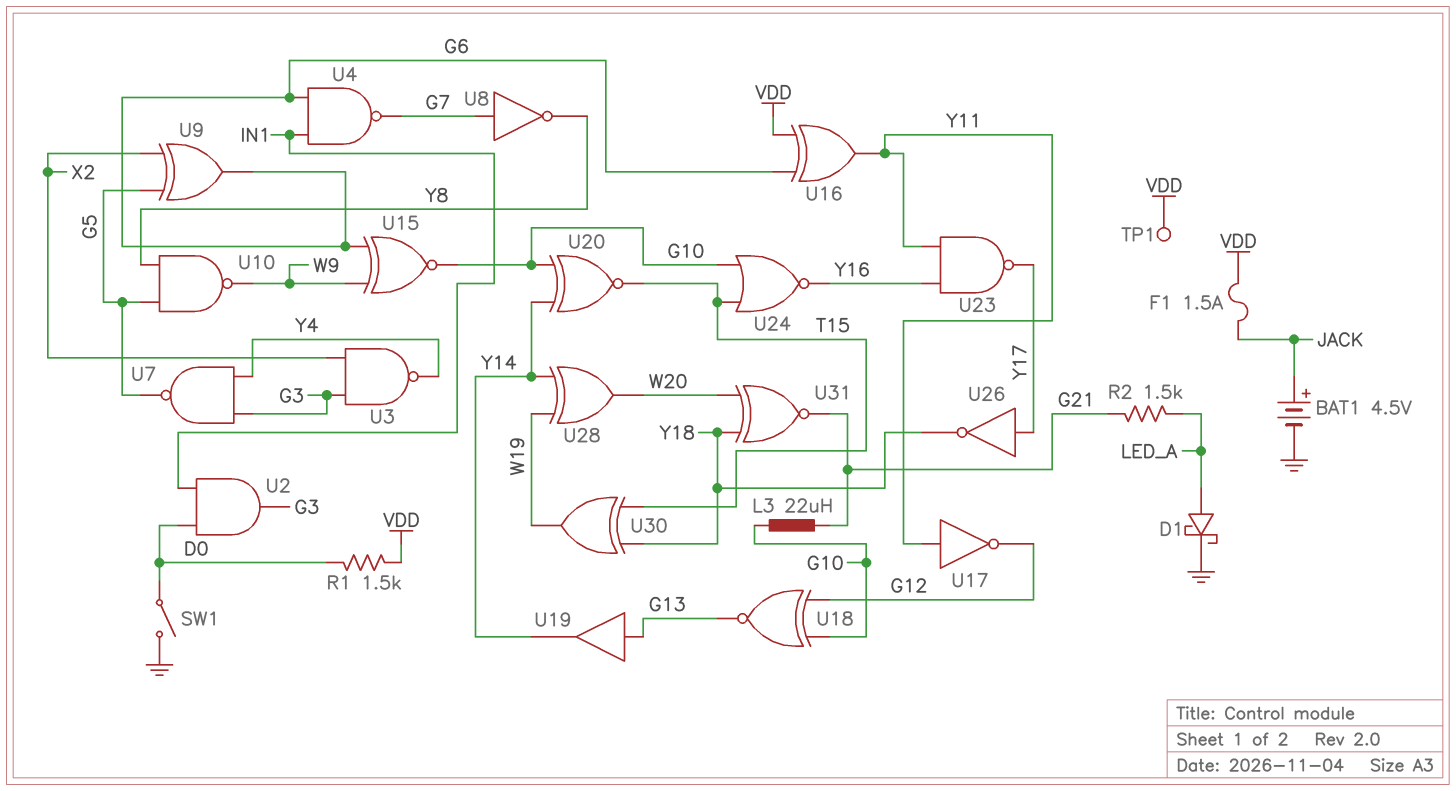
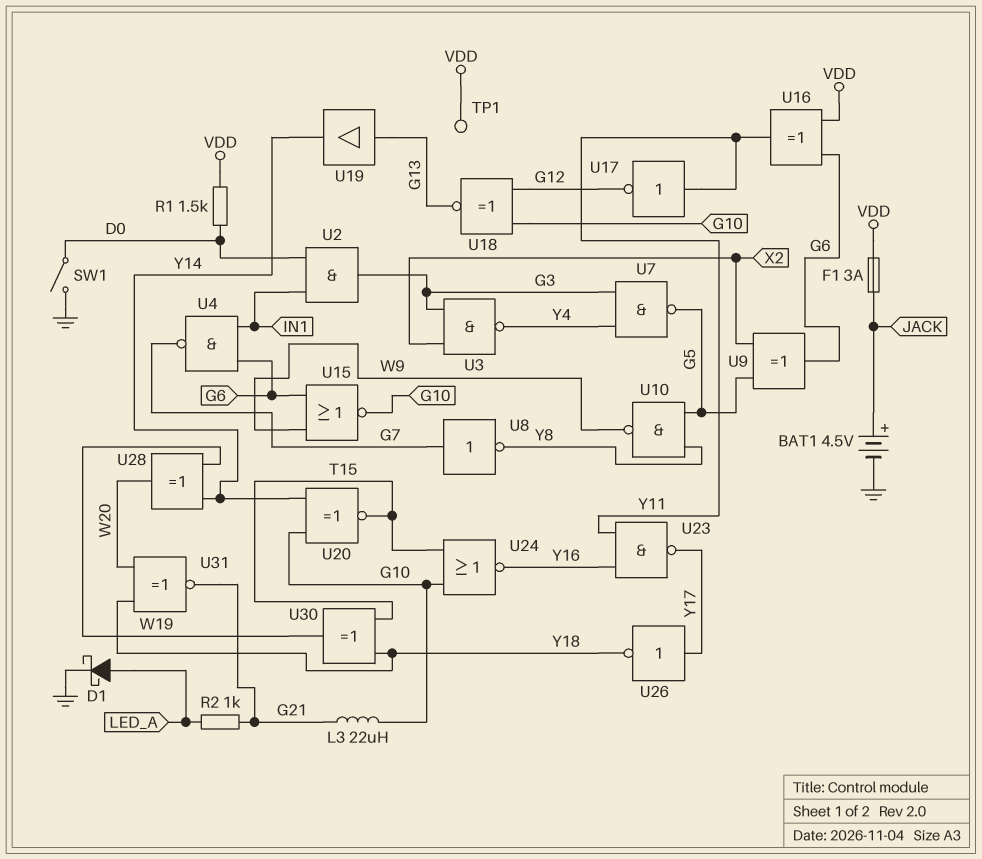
F1: 1.5A (JACK, VDD) -> 3A (JACK, VDD)
R2: 1.5k (G21, LED_A) -> 1k (G21, LED_A)
U15: XNOR (in G6, in W9, out G10) -> NOR (in G6, in W9, out G10)

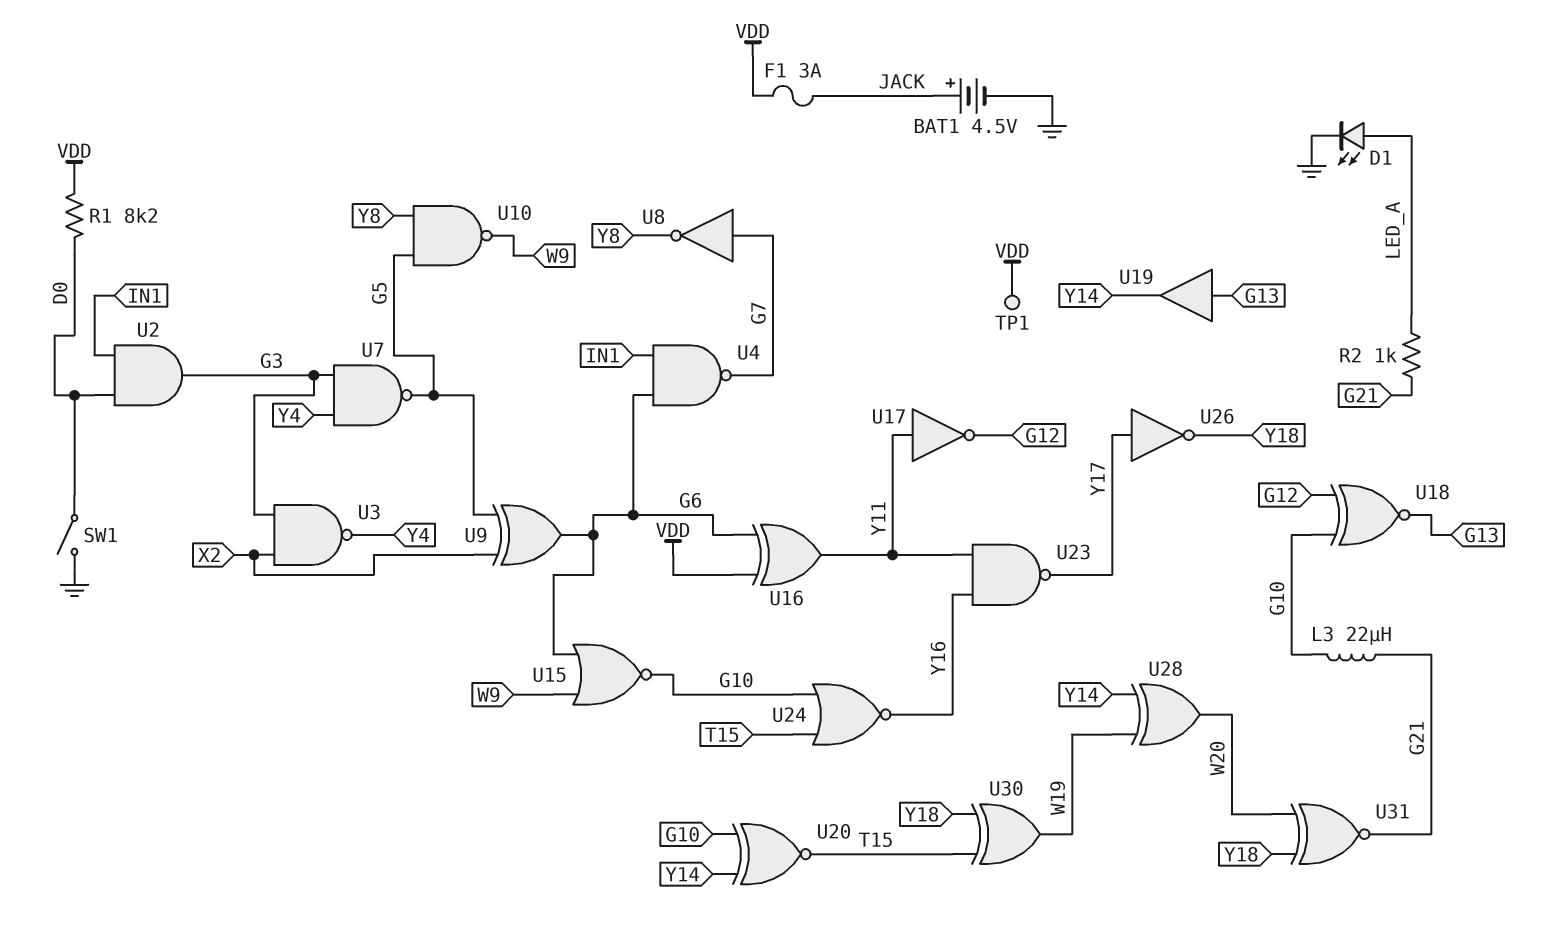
D1: schottky (A LED_A, K GND) -> LED (A LED_A, K GND)
R1: 1.5k (D0, VDD) -> 8.2k (D0, VDD)

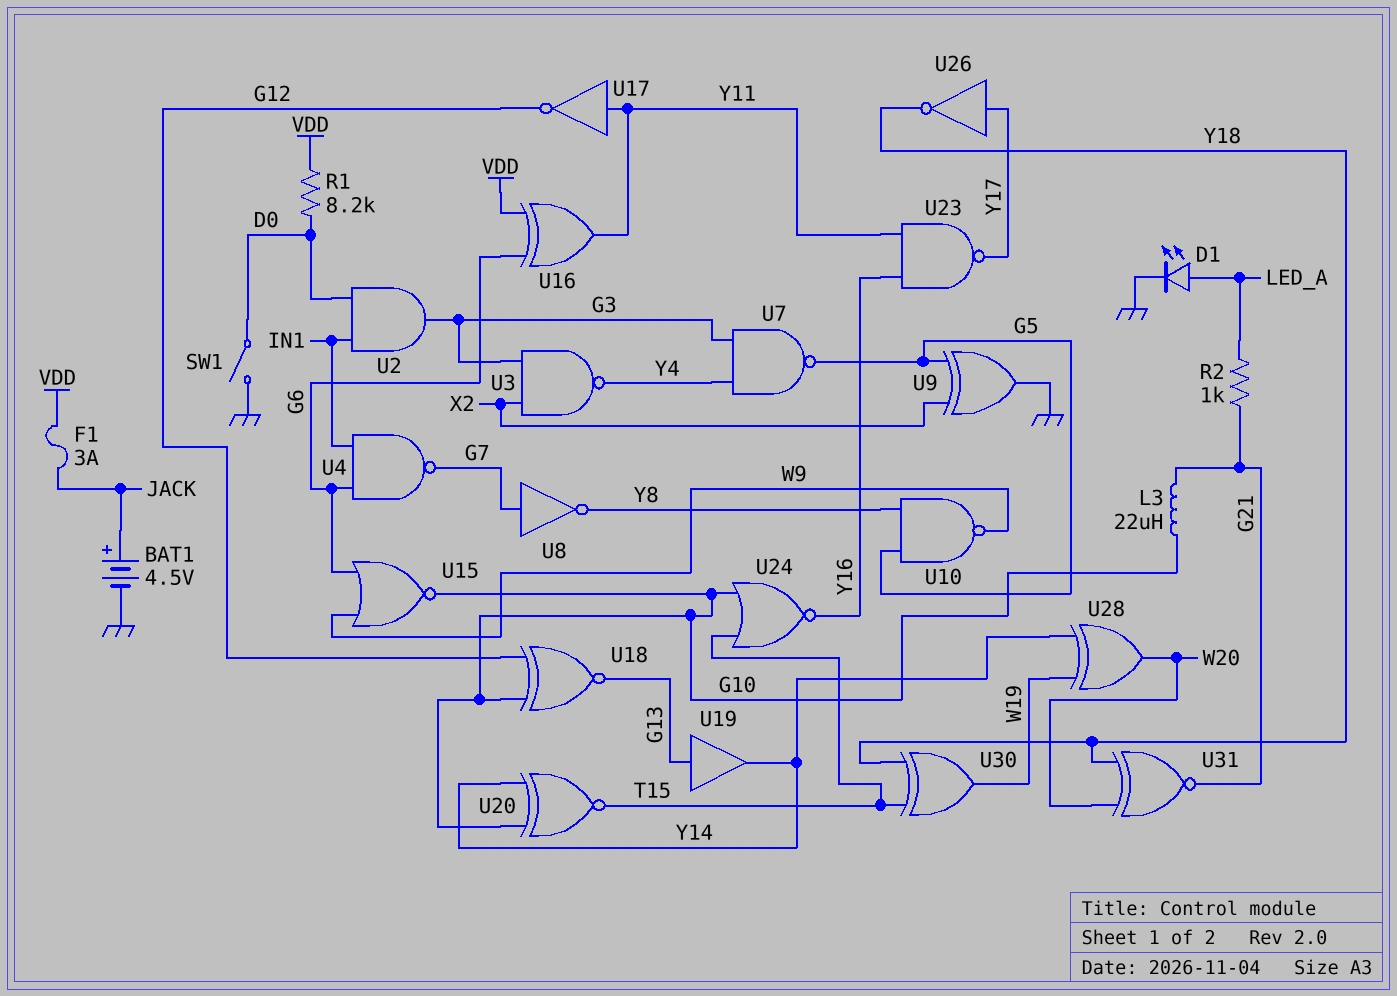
TP1: test point (VDD) -> none
U9: XOR (in G5, in X2, out G6) -> XOR (in G5, in X2, out GND)

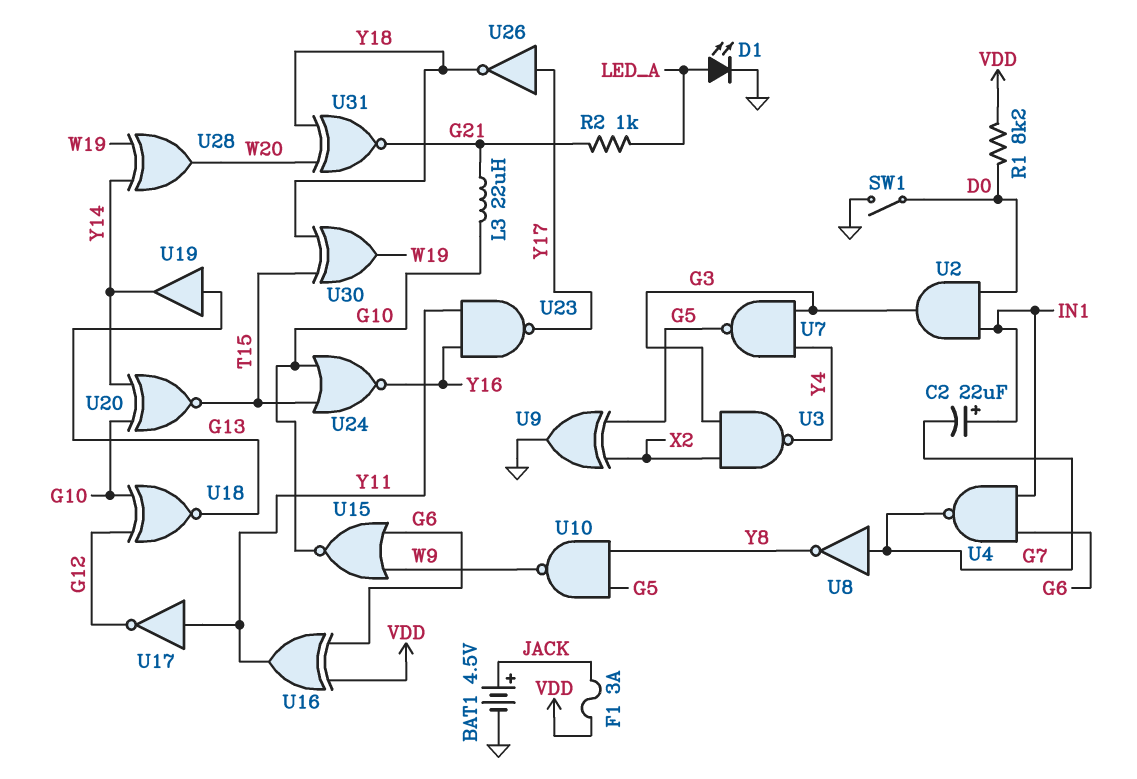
C2: none -> 22uF (plus IN1, minus G7)

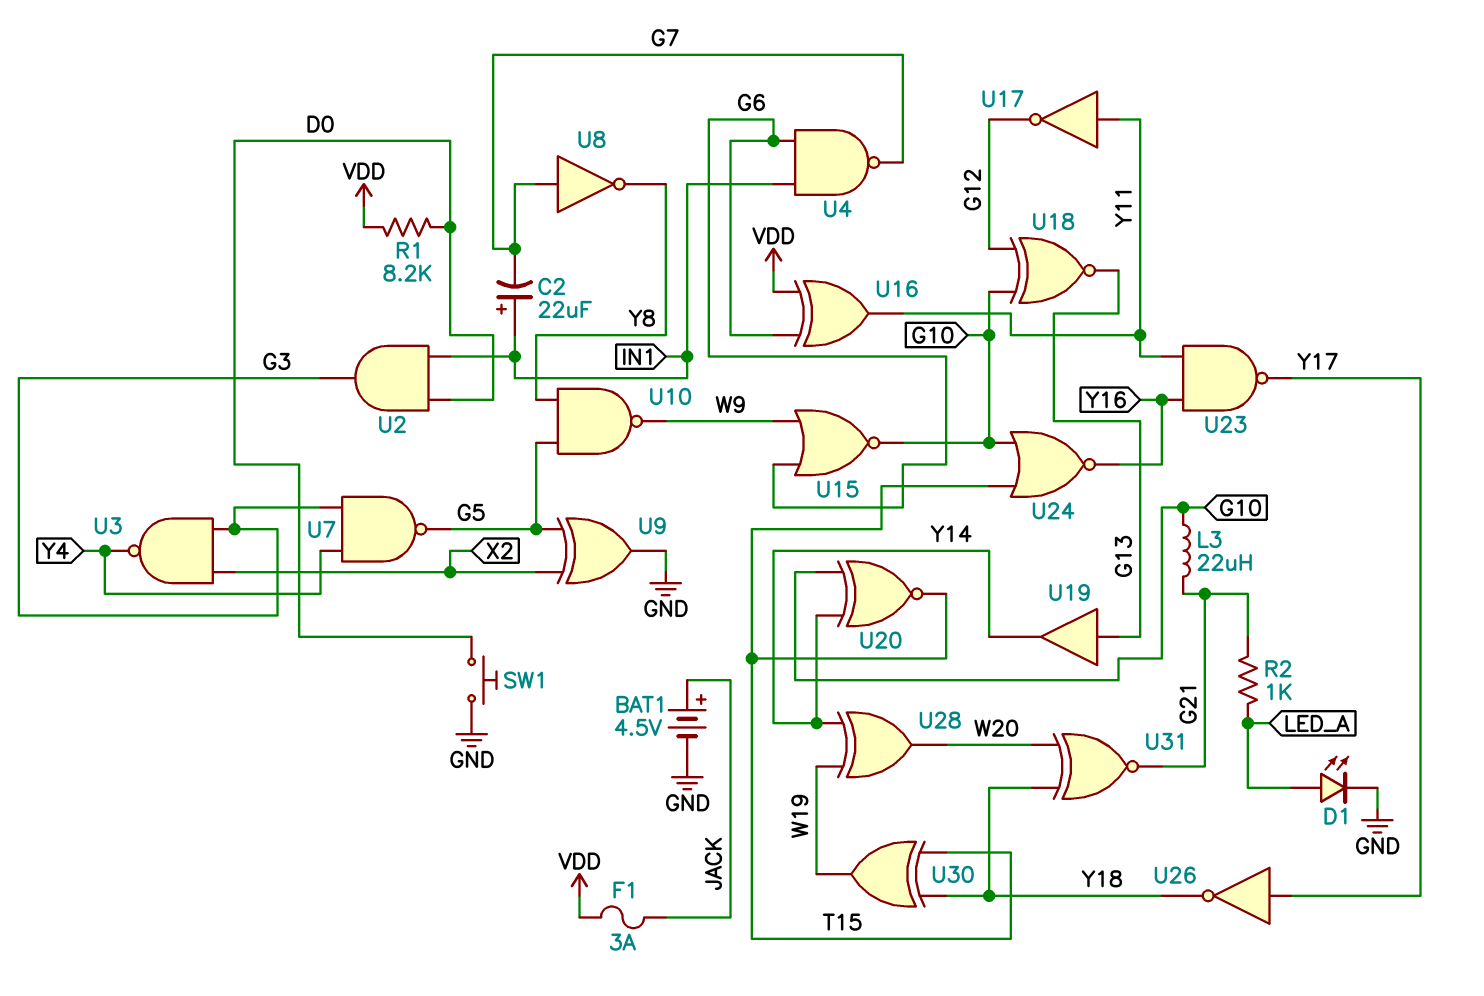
SW1: switch (D0, GND) -> button (D0, GND)

